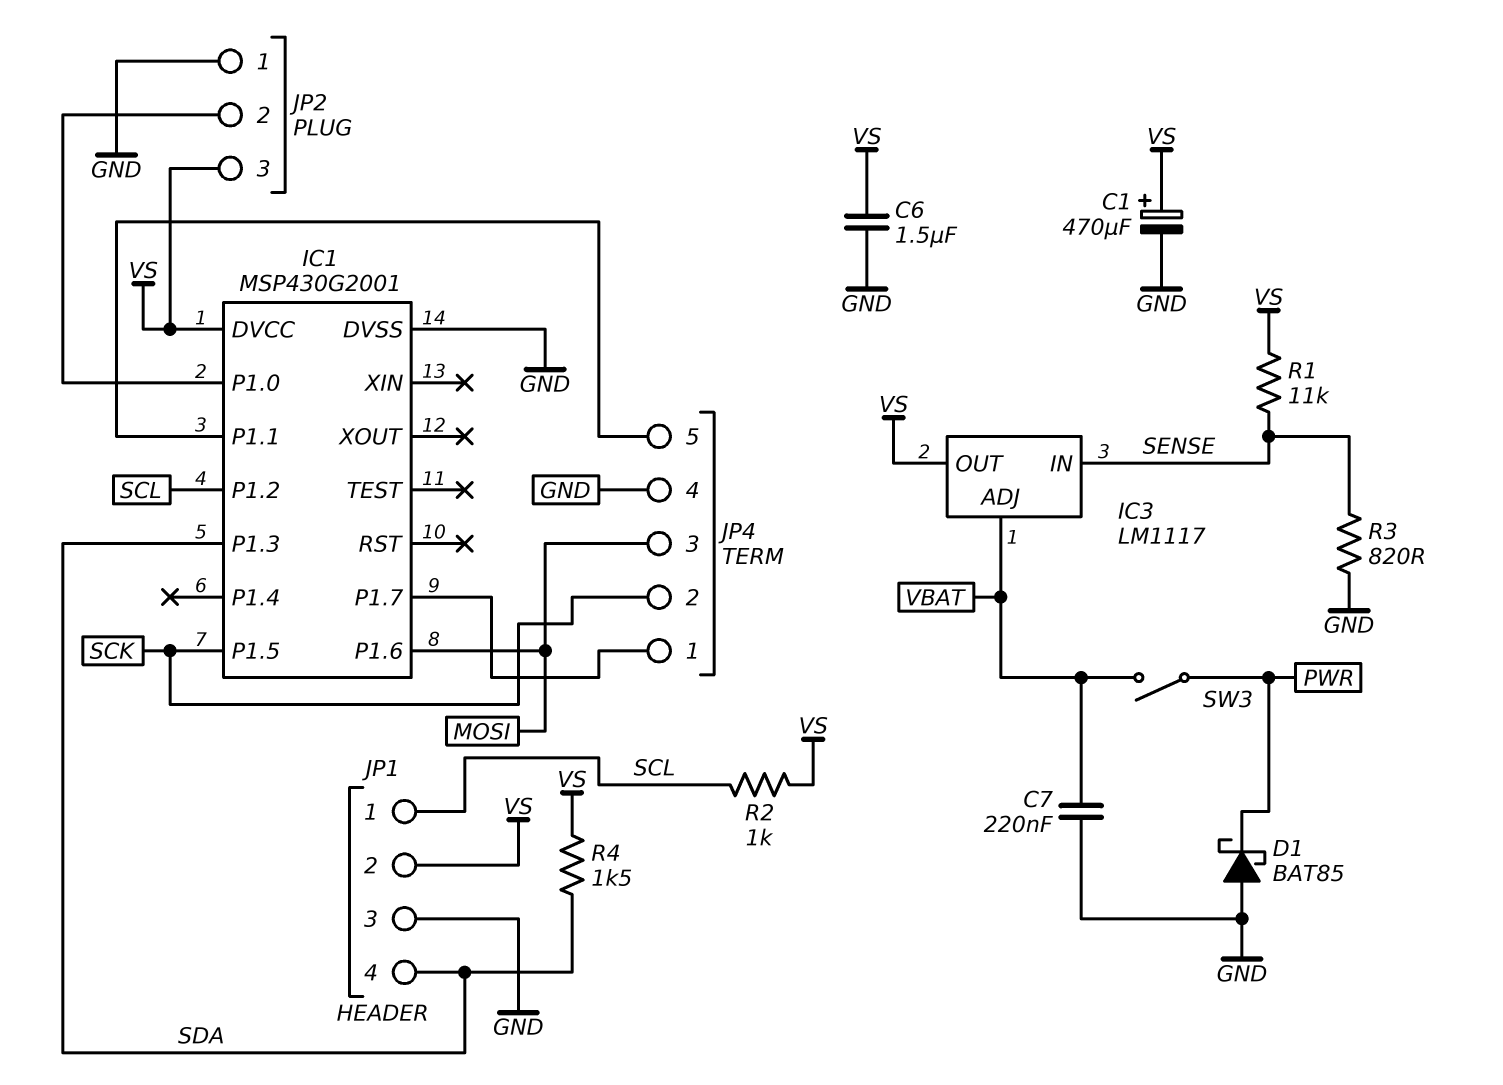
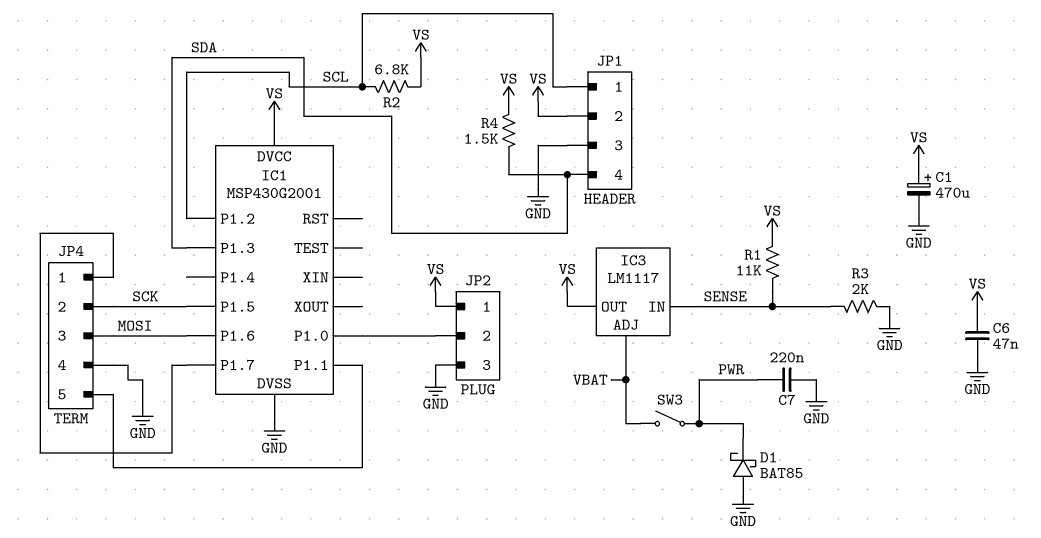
C6: 1.5uF (GND, VS) -> 47nF (GND, VS)
C7: 220nF (GND, VBAT) -> 220nF (GND, PWR)
JP2 pin 1: GND -> VS
JP2 pin 3: VS -> GND
R2: 1k (SCL, VS) -> 6.8k (SCL, VS)
R3: 820 (GND, SENSE) -> 2k (GND, SENSE)

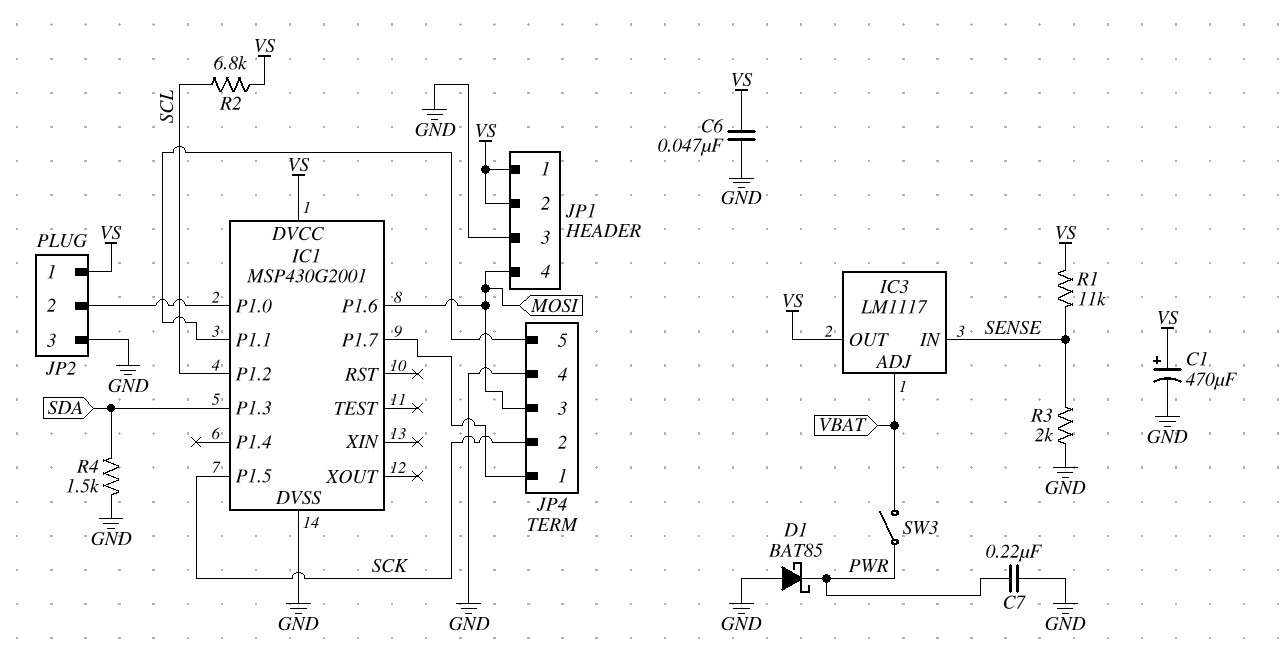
JP1 pin 1: SCL -> VS
JP1 pin 4: SDA -> MOSI
R4: 1.5k (SDA, VS) -> 1.5k (GND, SDA)

